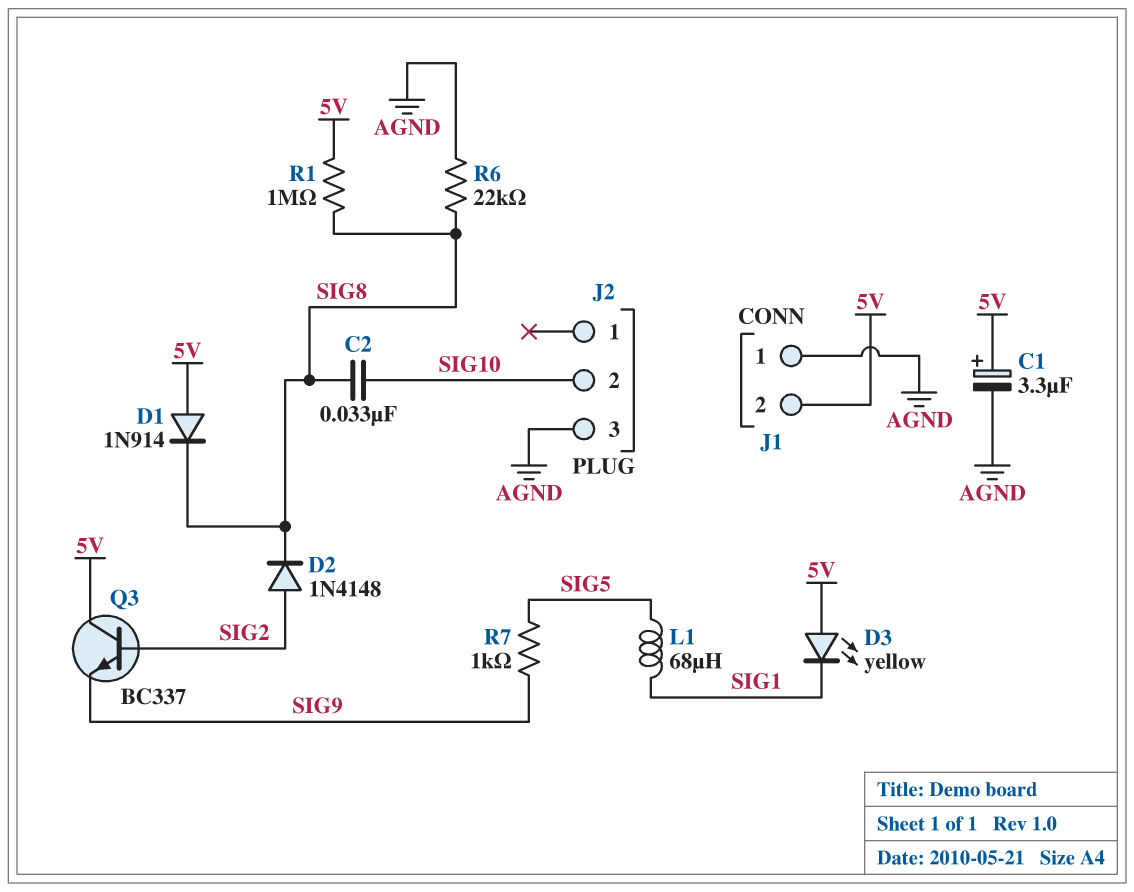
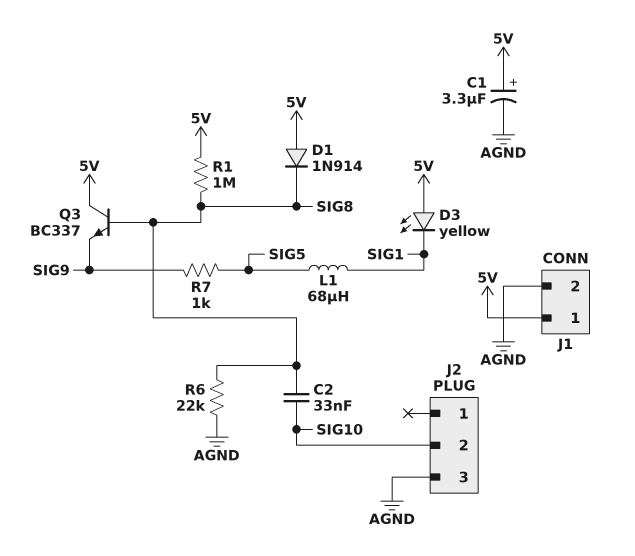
D2: diode 1N4148 (A SIG2, K SIG8) -> none
J1 pin 1: AGND -> 5V
J1 pin 2: 5V -> AGND
Q3: NPN BC337 (B SIG2, C 5V, E SIG9) -> NPN BC337 (B SIG8, C 5V, E SIG9)

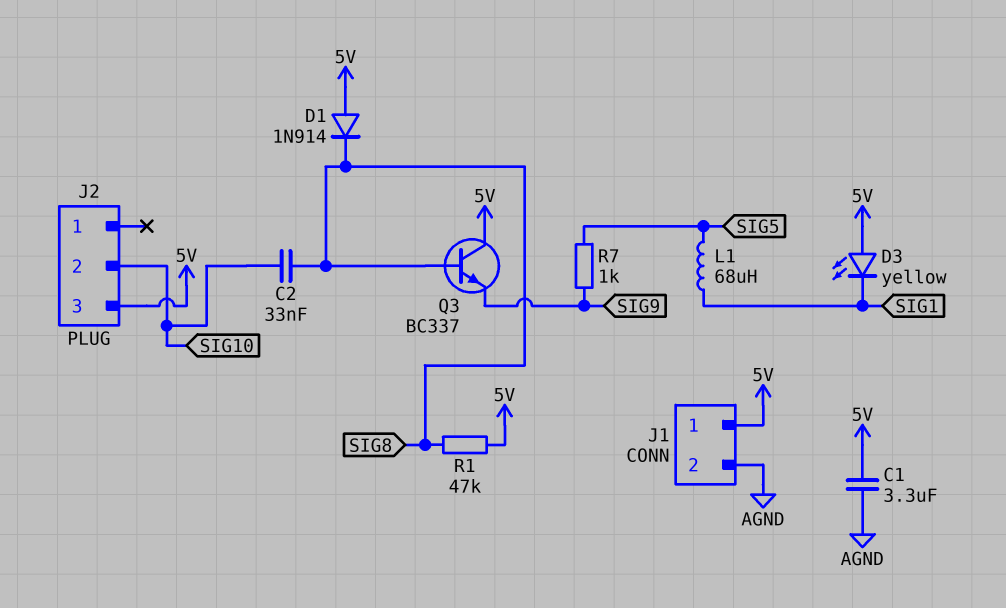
C1: 3.3uF (plus 5V, minus AGND) -> 3.3uF (5V, AGND)
J2 pin 3: AGND -> 5V
R1: 1M (5V, SIG8) -> 47k (5V, SIG8)
R6: 22k (AGND, SIG8) -> none

